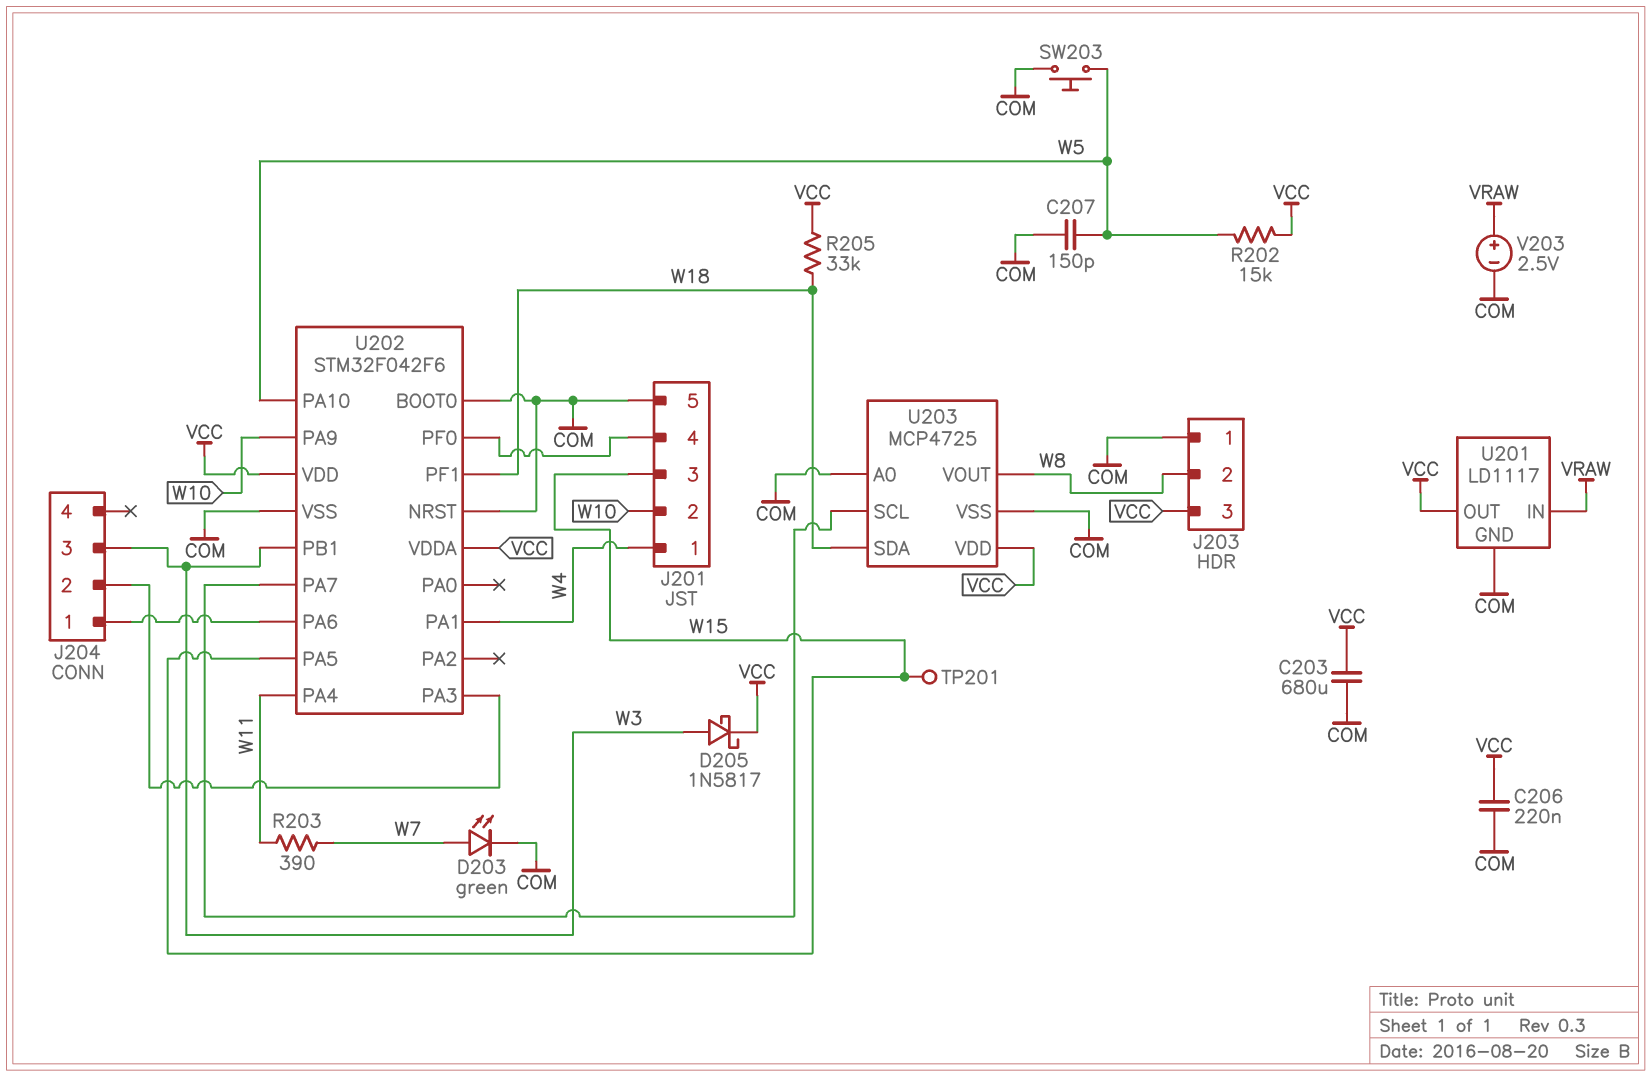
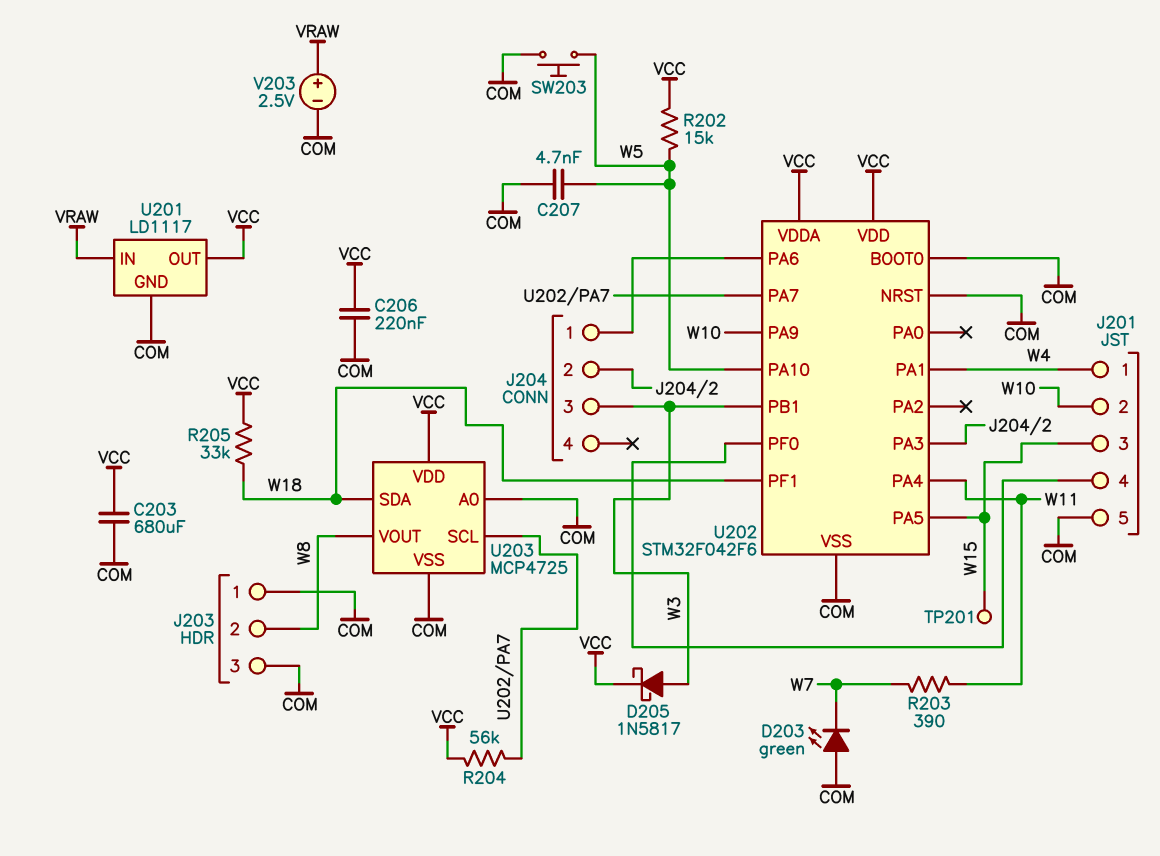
C207: 150pF (COM, W5) -> 4.7nF (COM, W5)
D203: LED green (A W7, K COM) -> LED green (A COM, K W7)
J203 pin 3: VCC -> COM
R204: none -> 56k (U202/PA7, VCC)

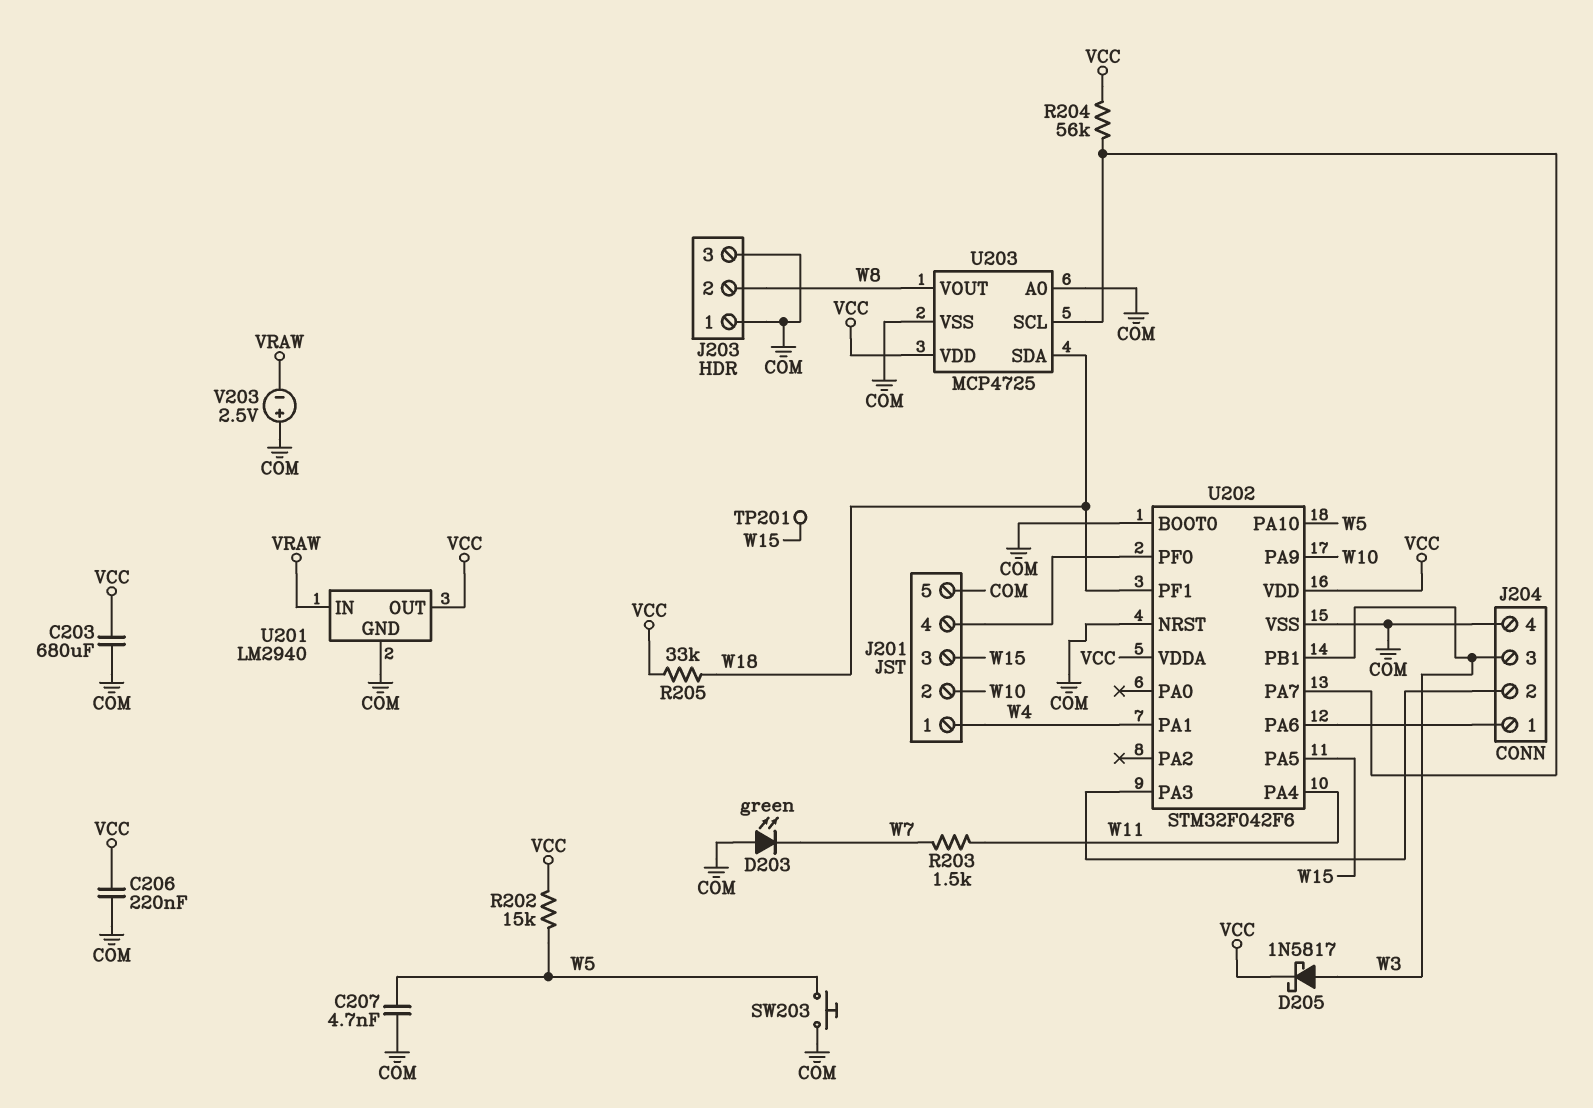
J204 pin 4: none -> COM
R203: 390 (W7, W11) -> 1.5k (W7, W11)
U201: LD1117 -> LM2940
V203: 2.5V (plus VRAW, minus COM) -> 2.5V (plus COM, minus VRAW)

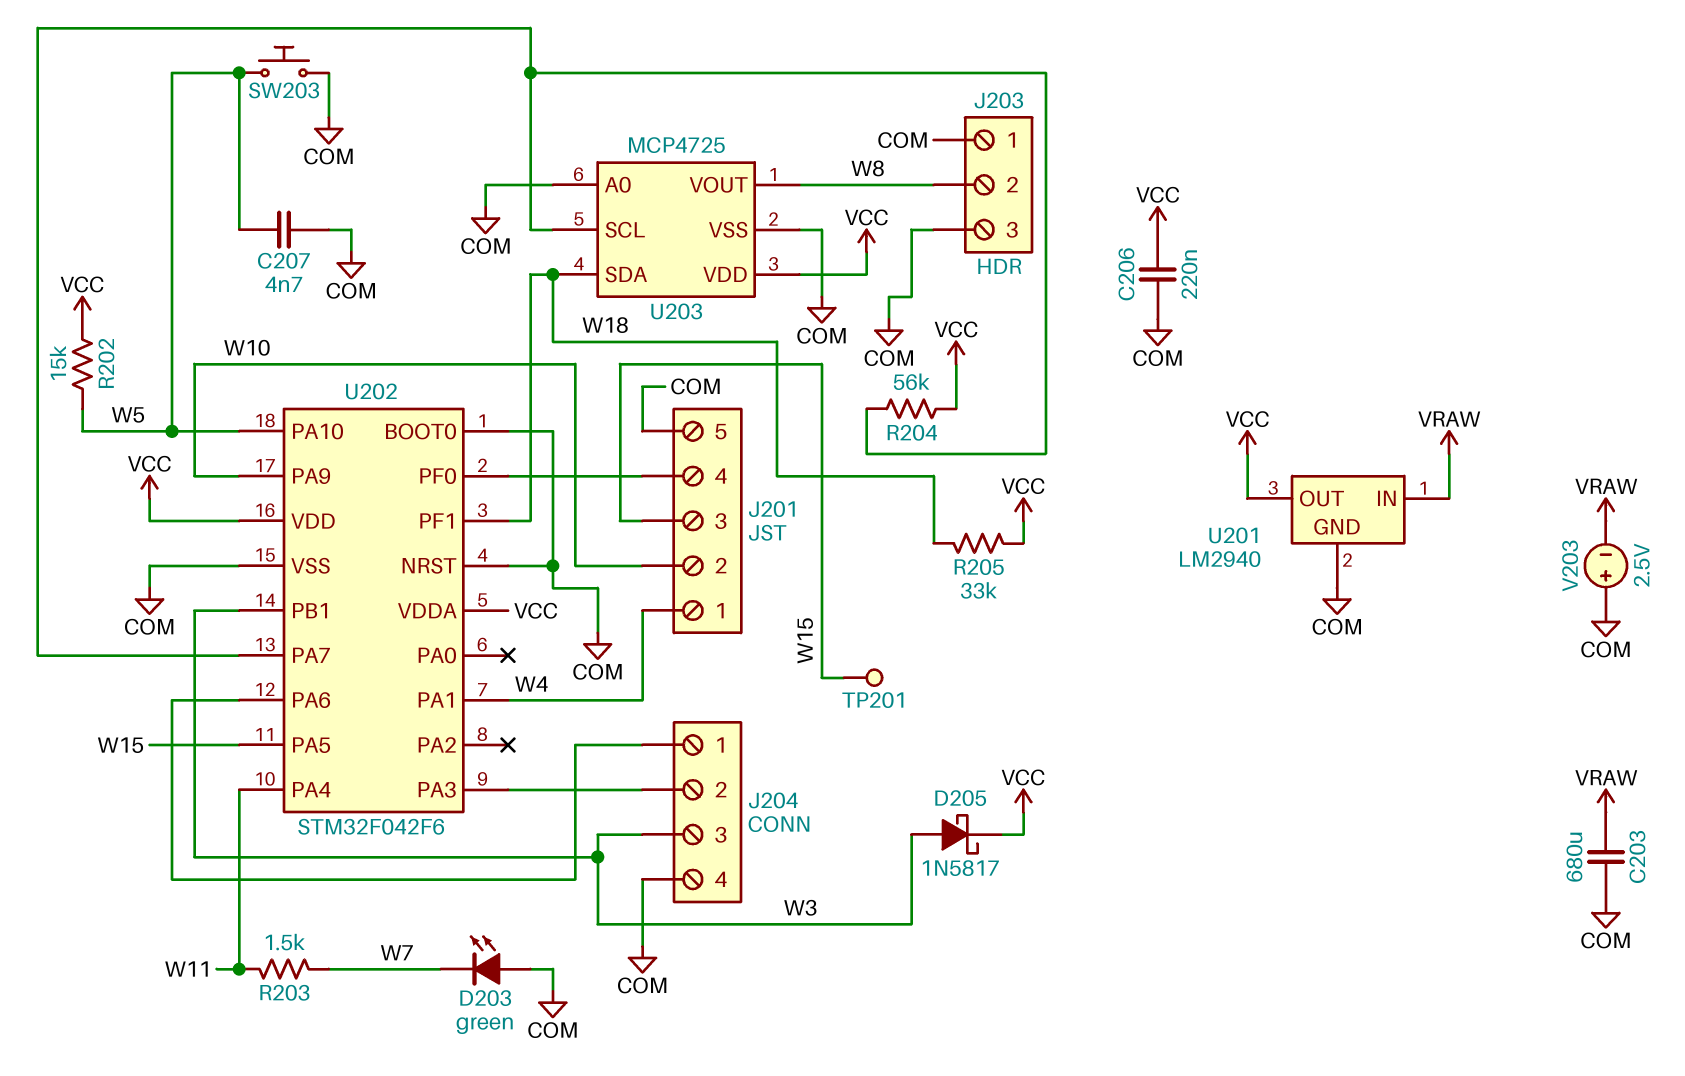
C203: 680uF (COM, VCC) -> 680uF (COM, VRAW)

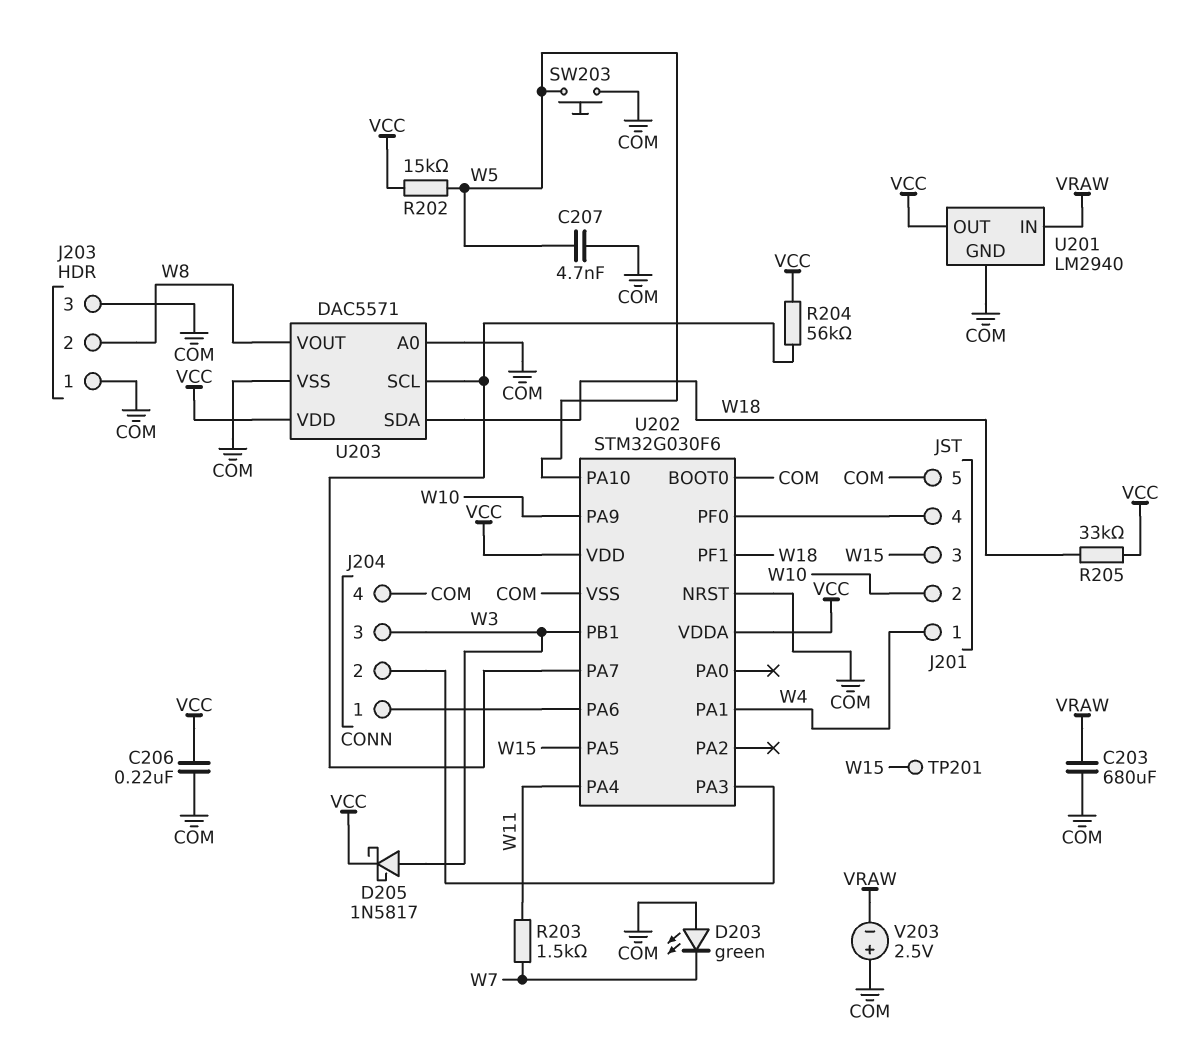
U202: STM32F042F6 -> STM32G030F6
U203: MCP4725 -> DAC5571

